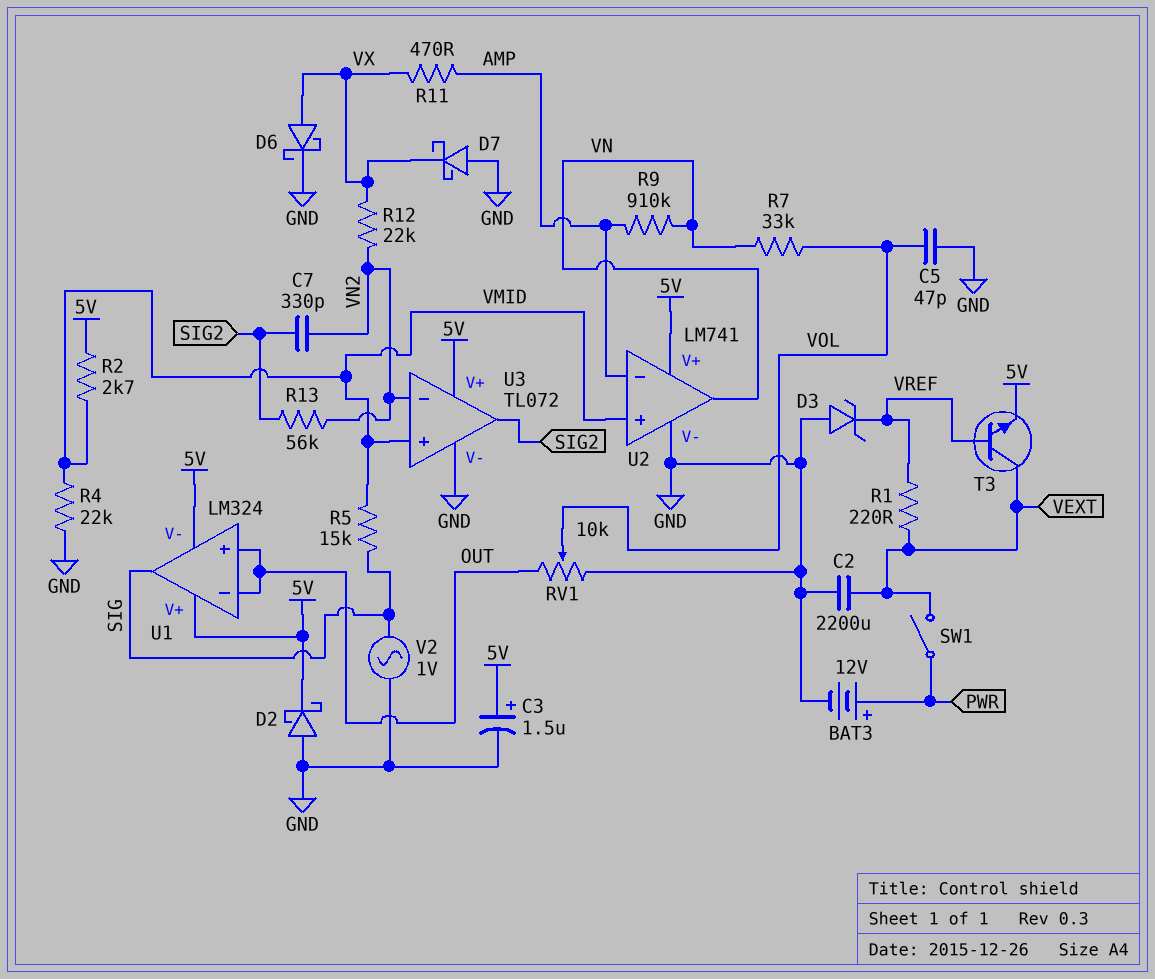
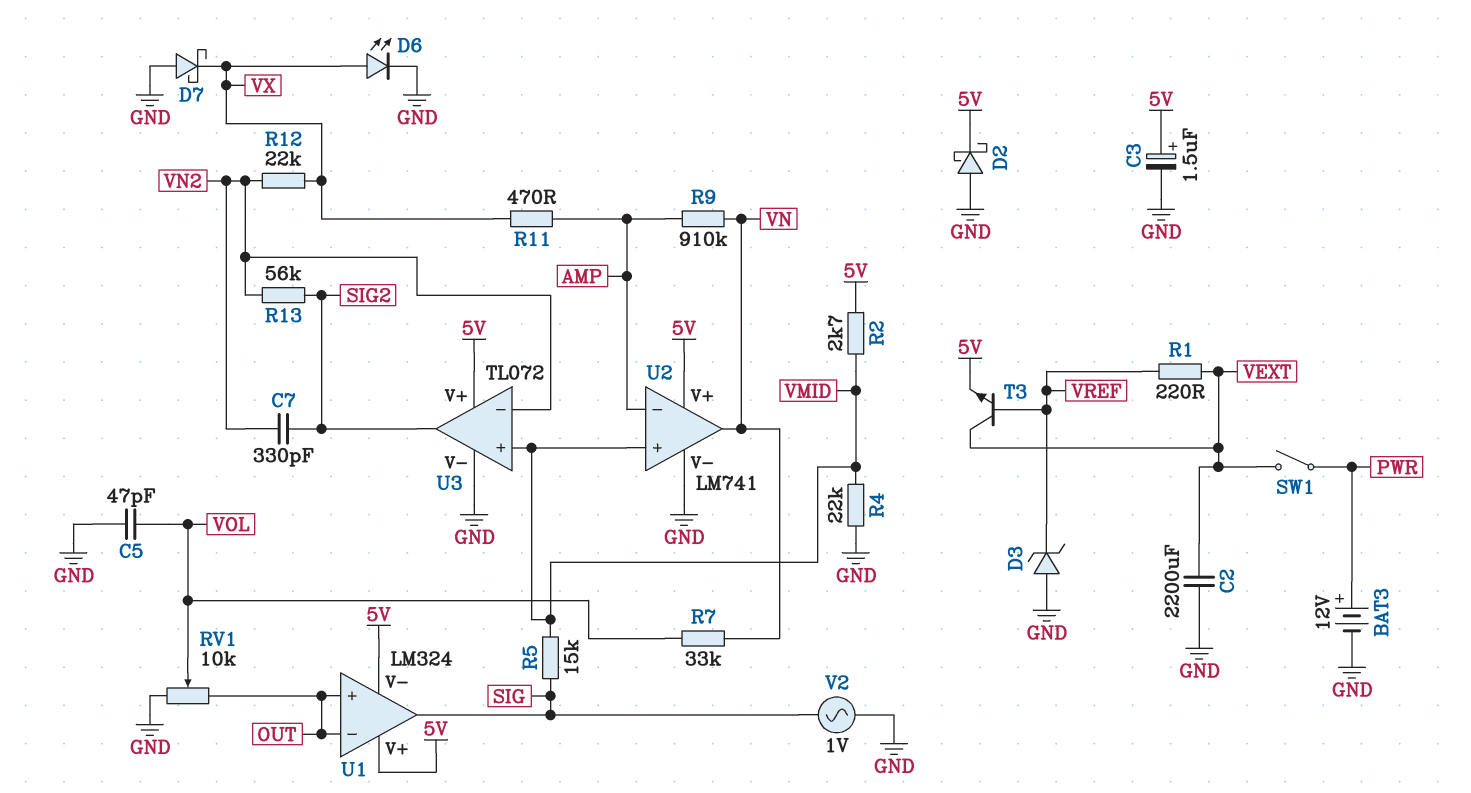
D6: schottky (A VX, K GND) -> LED (A VX, K GND)

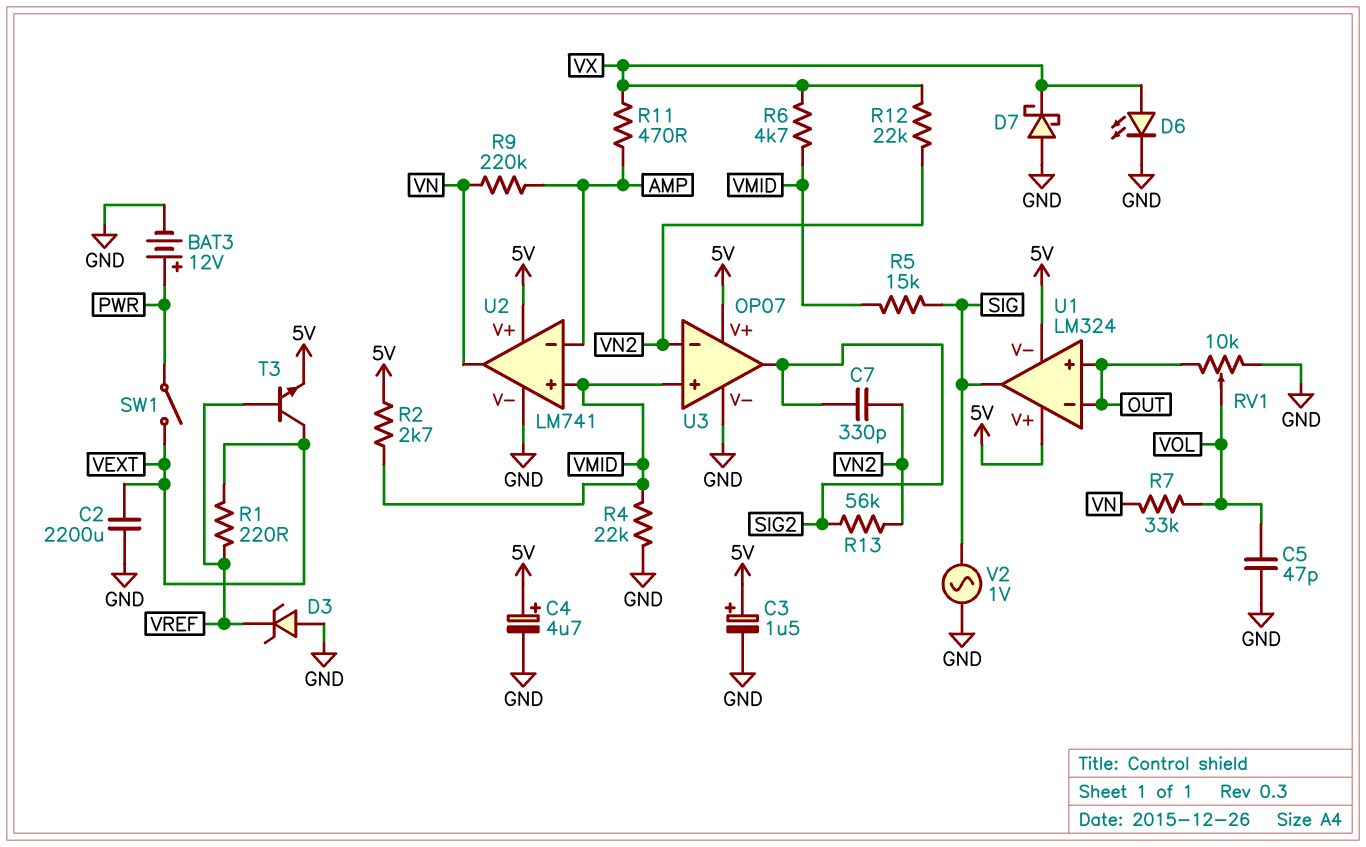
C4: none -> 4.7uF (plus 5V, minus GND)
D2: schottky (A GND, K 5V) -> none
R6: none -> 4.7k (VMID, VX)
R9: 910k (AMP, VN) -> 220k (AMP, VN)
U3: TL072 -> OP07

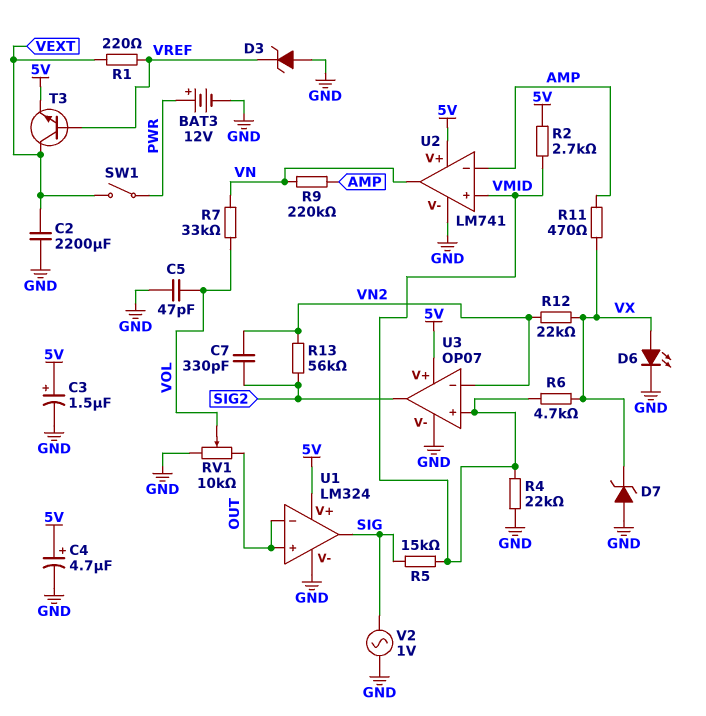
D7: schottky (A GND, K VX) -> zener (A GND, K VX)
U1 pin V-: 5V -> GND

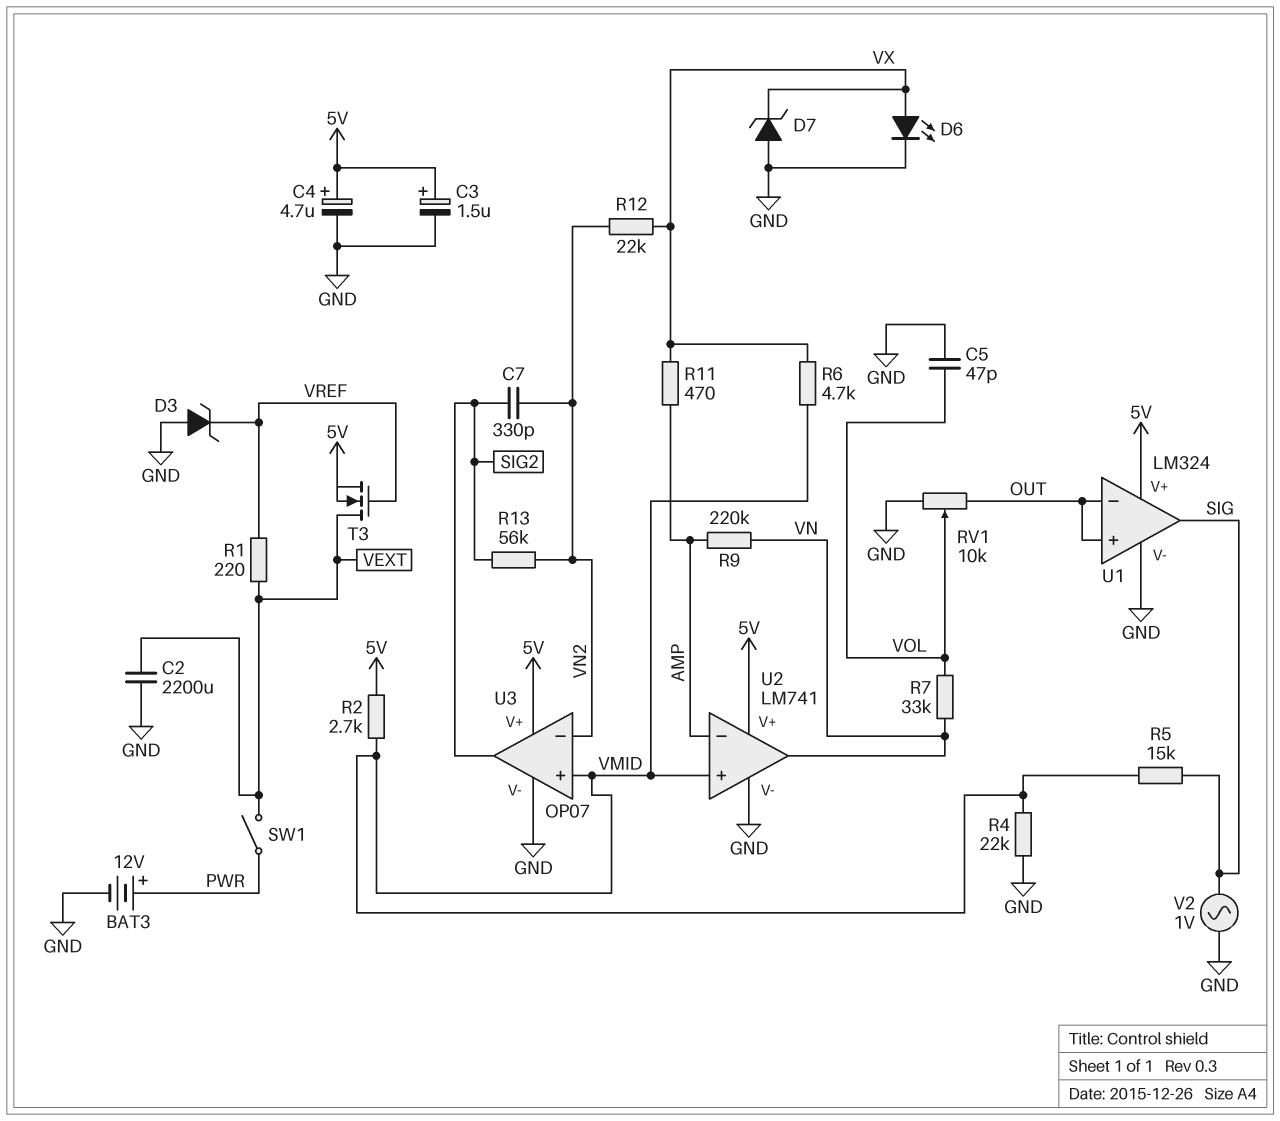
T3: NPN (B VREF, C VEXT, E 5V) -> NMOS (G VREF, D VEXT, S 5V)

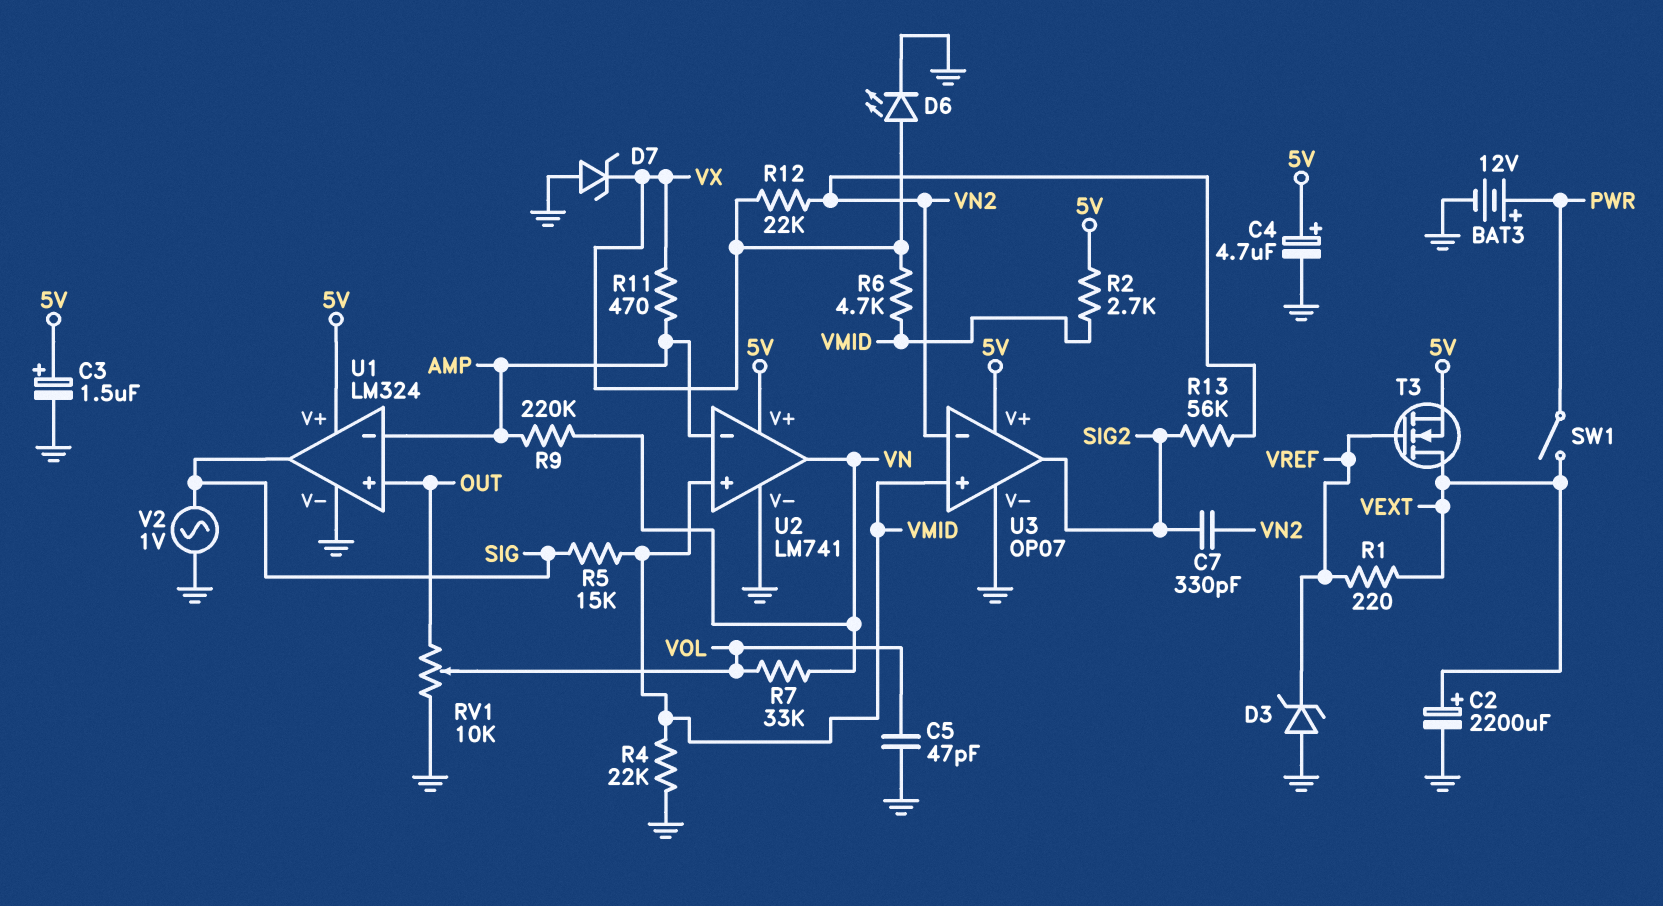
C2: 2200uF (GND, VEXT) -> 2200uF (plus VEXT, minus GND)
U1 pin in-: OUT -> AMP

